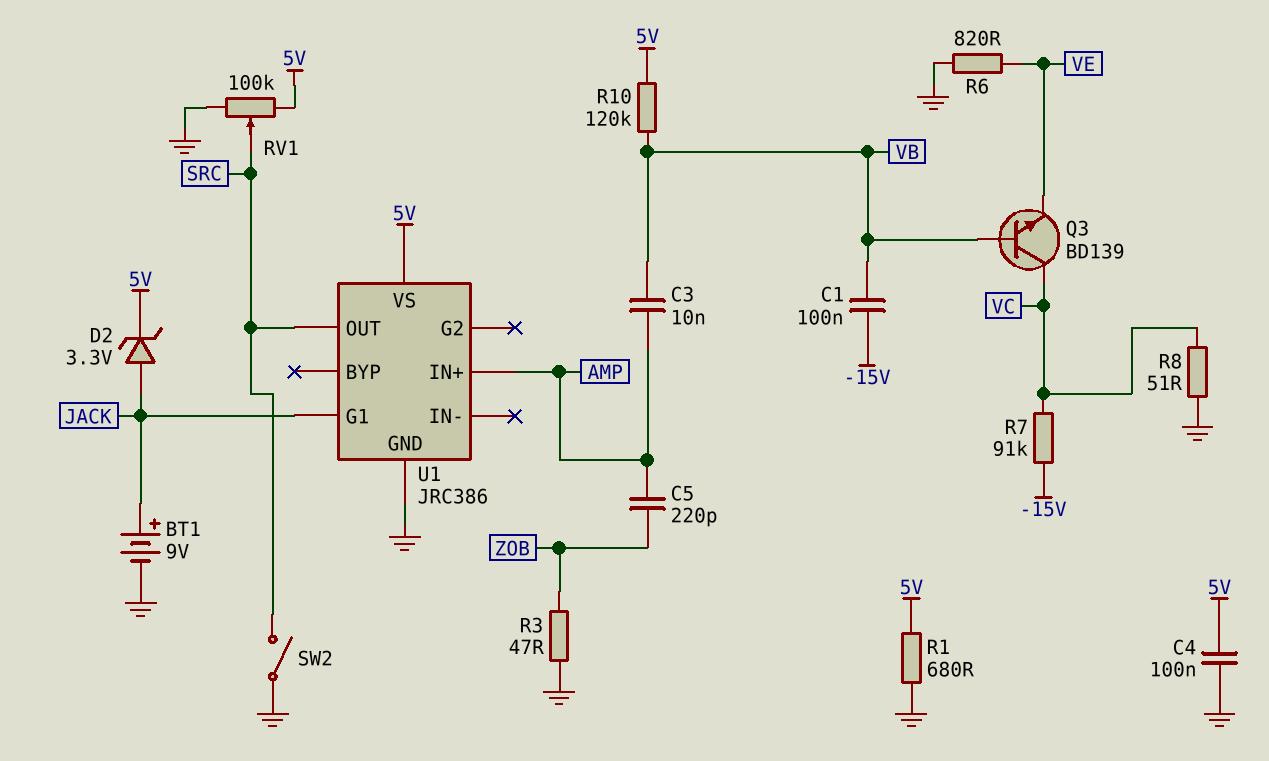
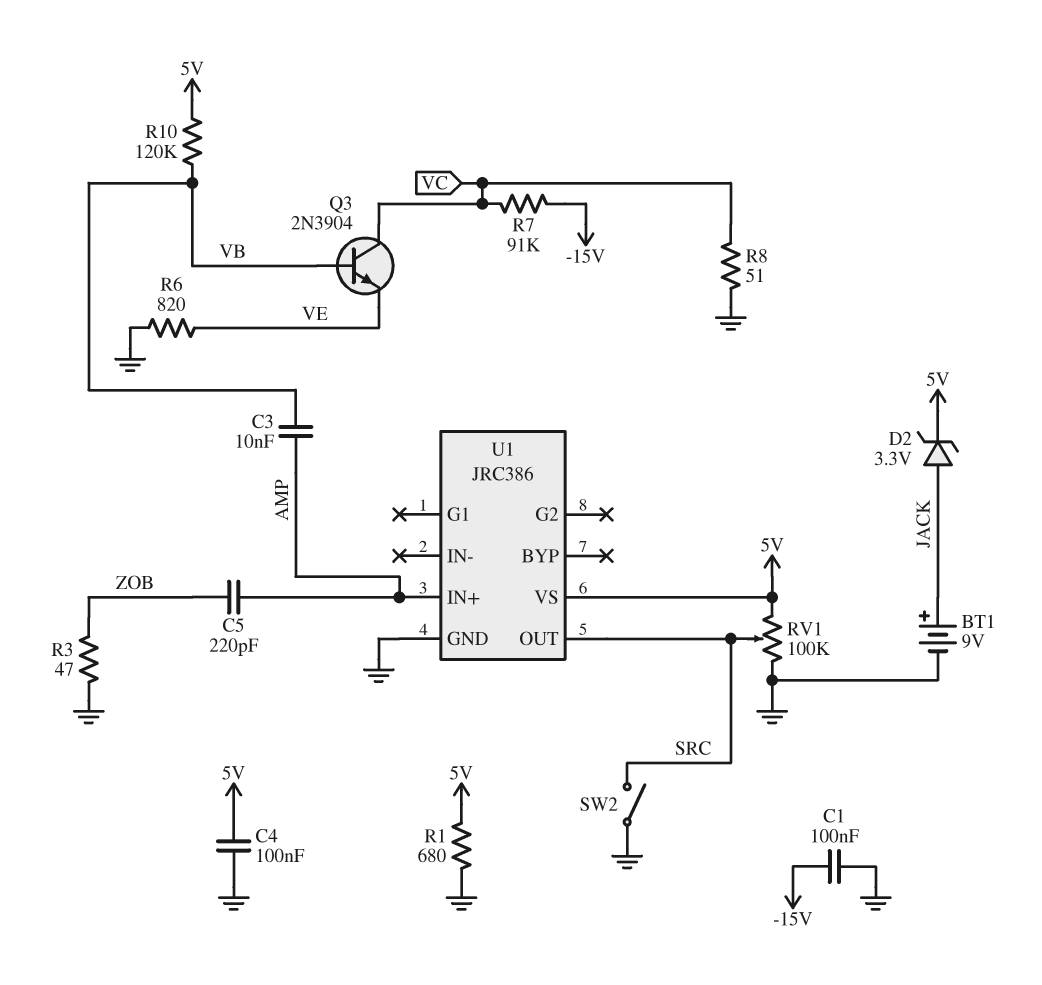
C1: 100nF (-15V, VB) -> 100nF (-15V, GND)
Q3: NPN BD139 (B VB, C VC, E VE) -> NPN 2N3904 (B VB, C VC, E VE)
U1 pin G1: JACK -> none

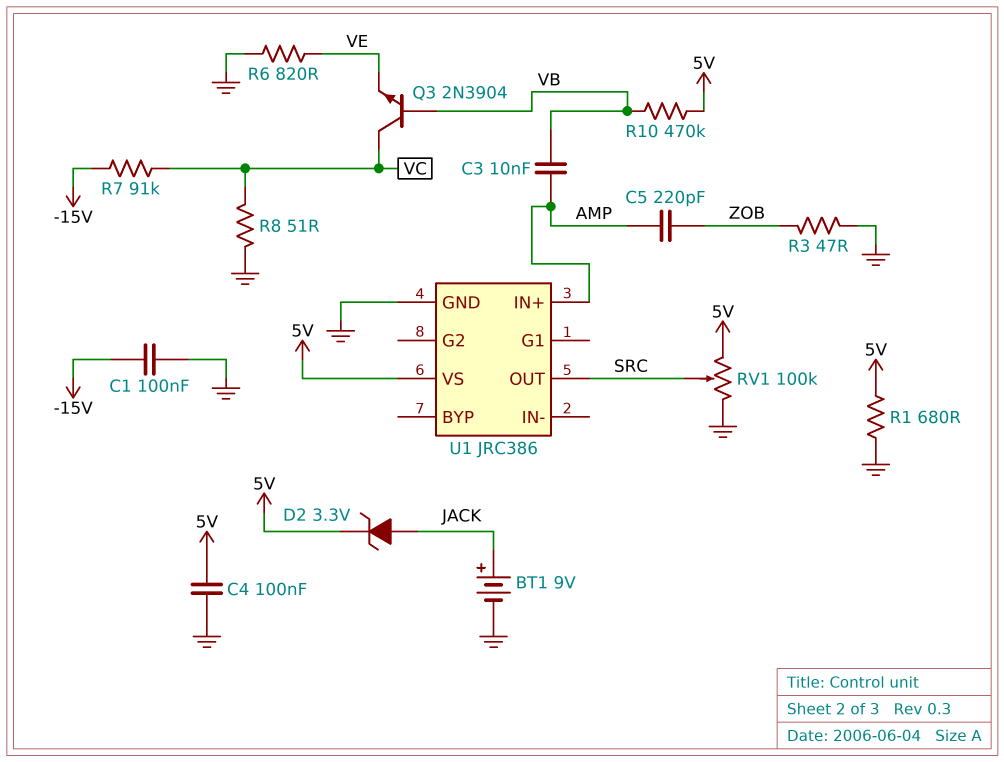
R10: 120k (5V, VB) -> 470k (5V, VB)
SW2: switch (GND, SRC) -> none

